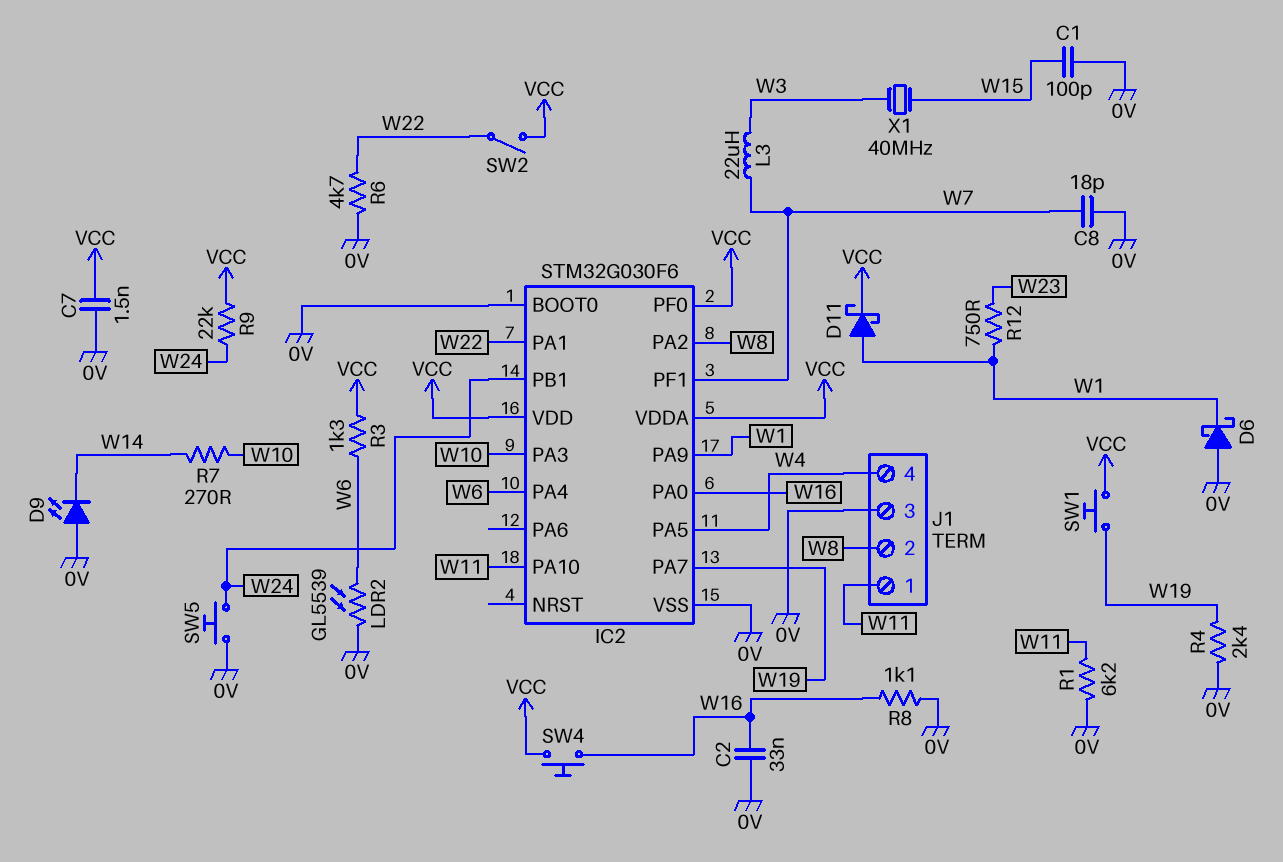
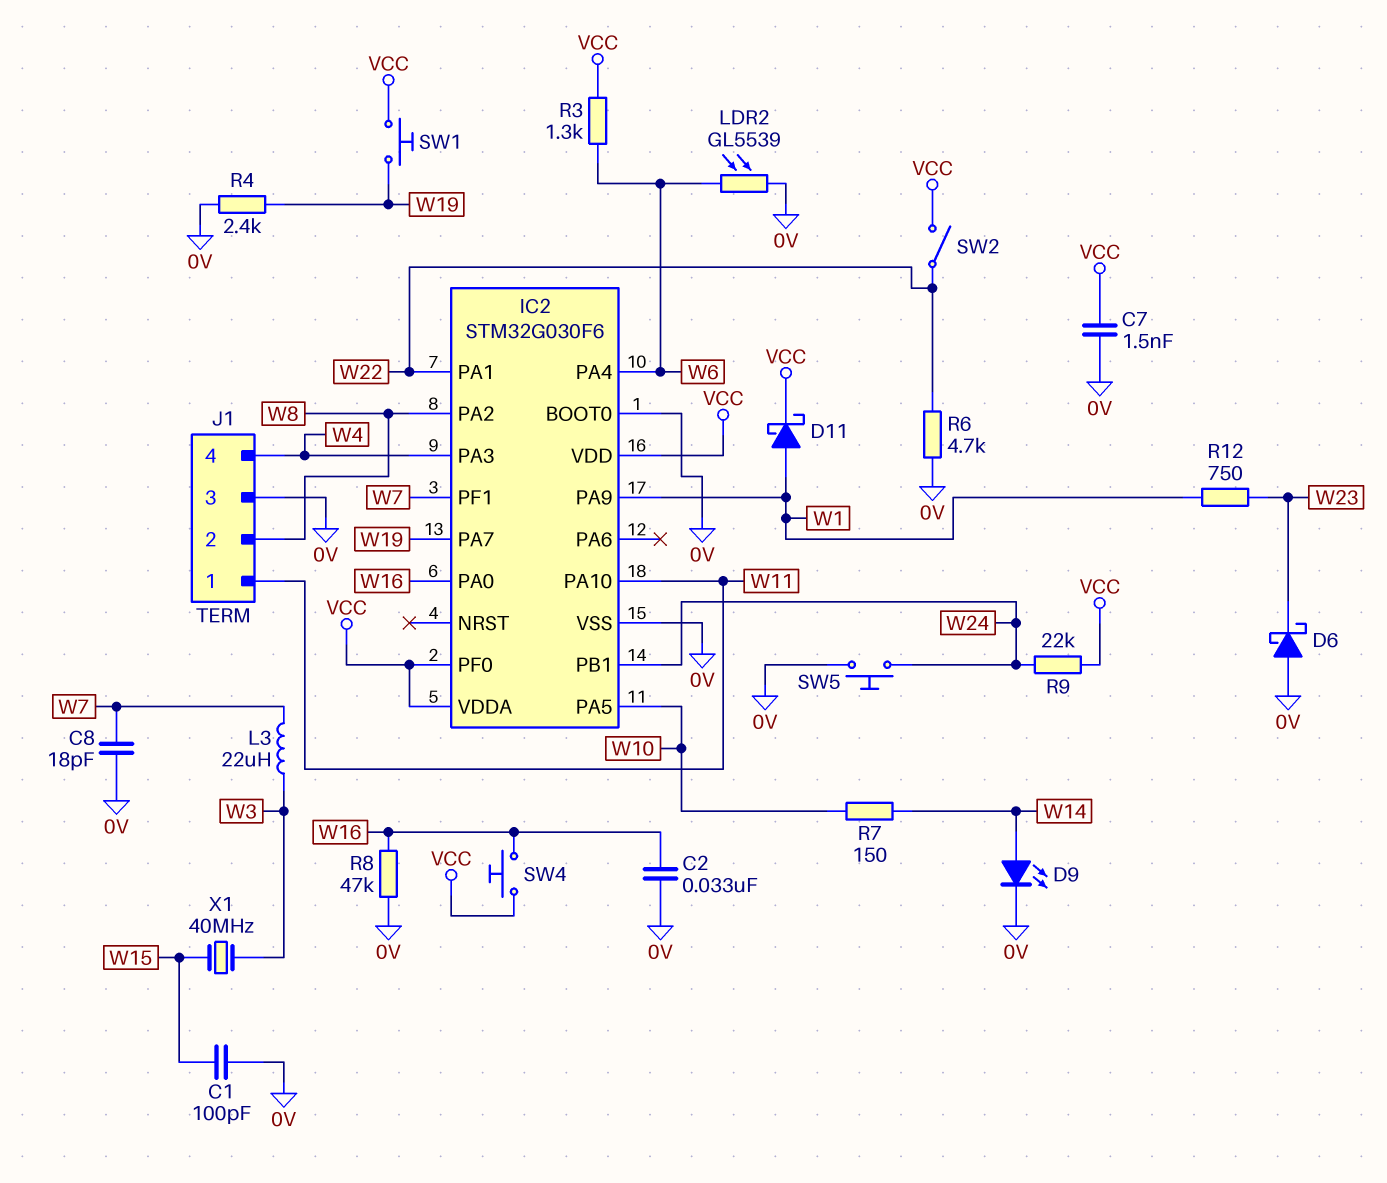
D6: schottky (A 0V, K W1) -> schottky (A 0V, K W23)
D9: LED (A 0V, K W14) -> LED (A W14, K 0V)
IC2 pin PA3: W10 -> W4
IC2 pin PA5: W4 -> W10
R1: 6.2k (0V, W11) -> none
R7: 270 (W10, W14) -> 150 (W10, W14)
R8: 1.1k (0V, W16) -> 47k (0V, W16)

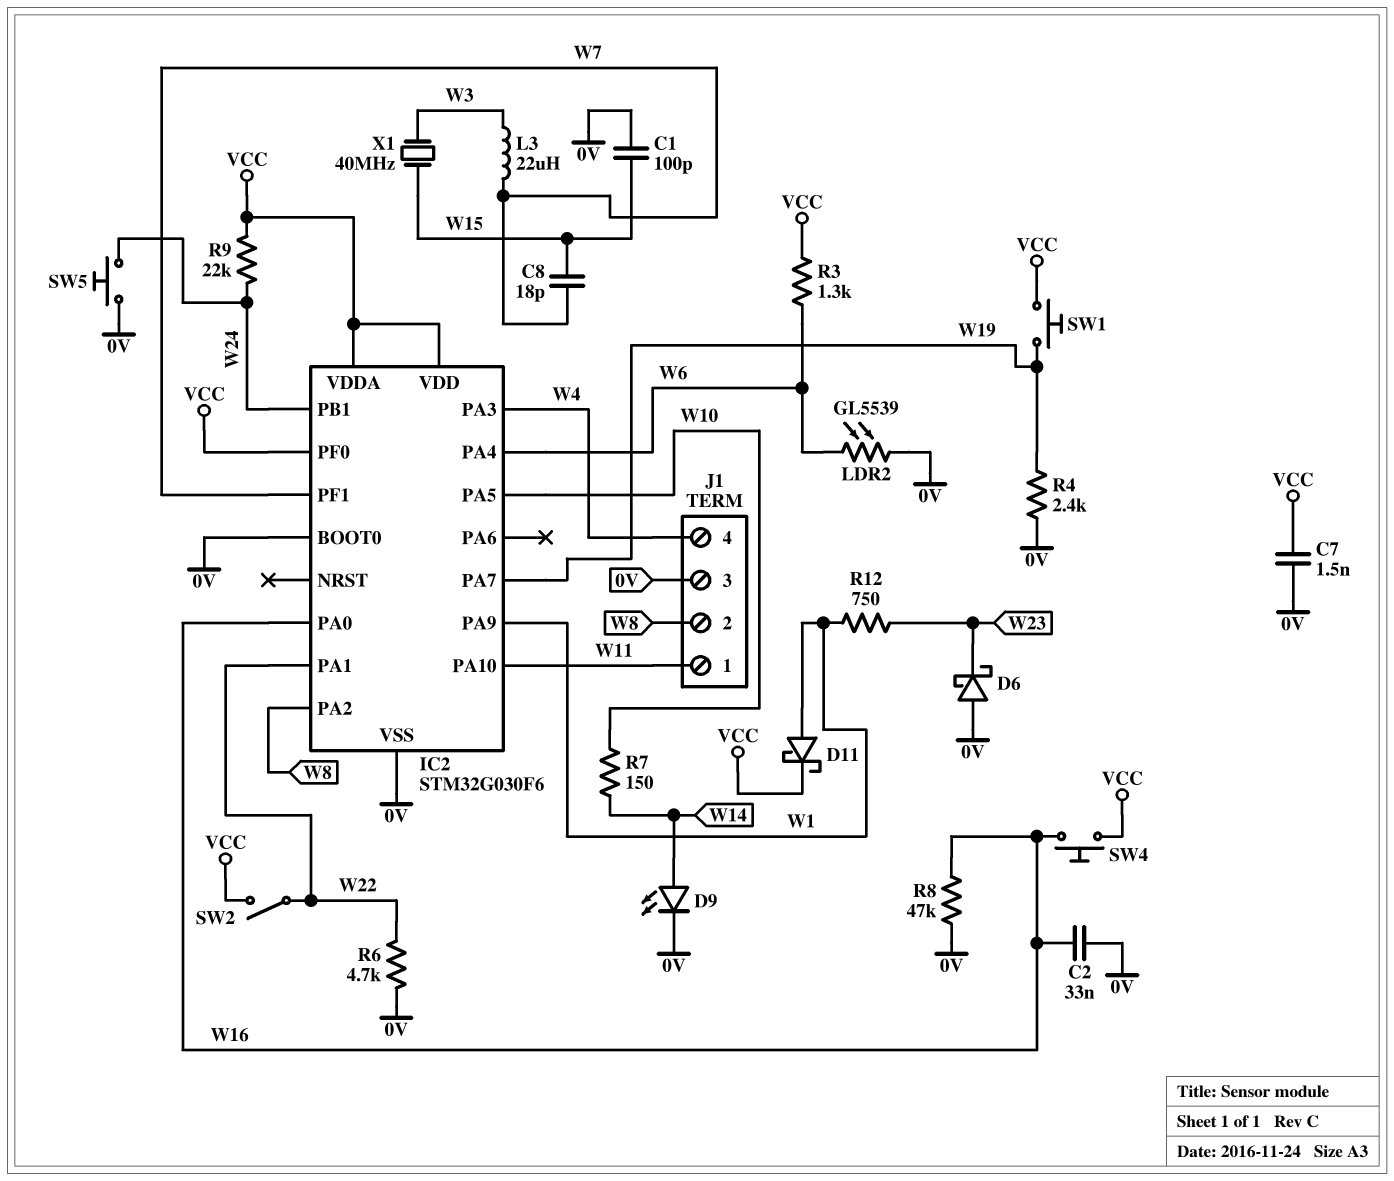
C8: 18pF (0V, W7) -> 18pF (W7, W15)

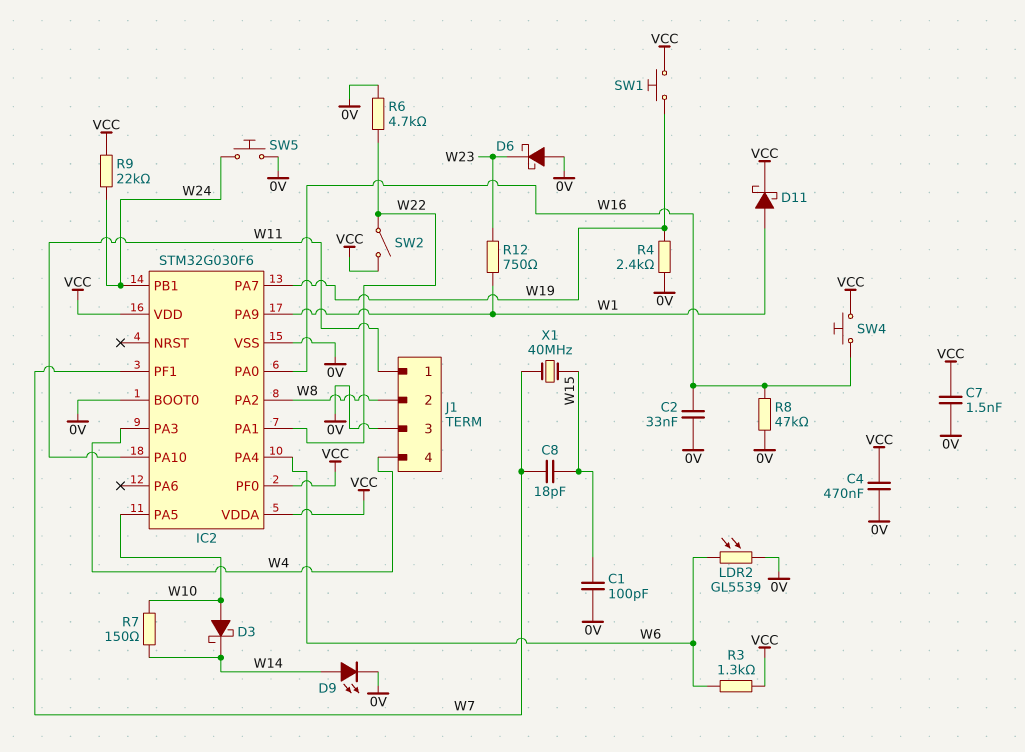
C4: none -> 470nF (0V, VCC)
D3: none -> schottky (A W10, K W14)
L3: 22uH (W3, W7) -> none
X1: 40MHz (W3, W15) -> 40MHz (W7, W15)

